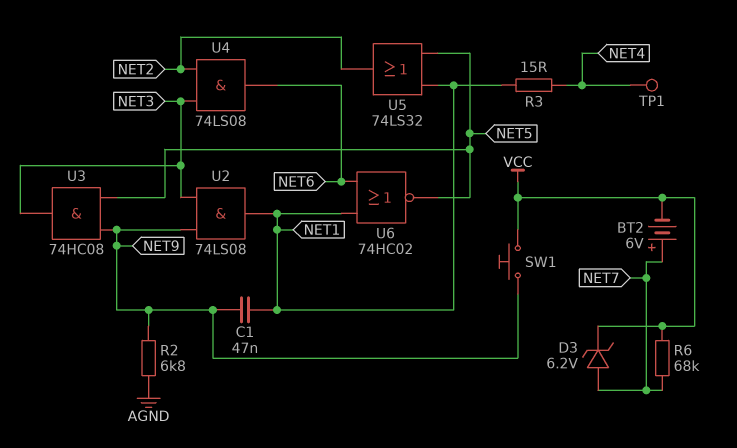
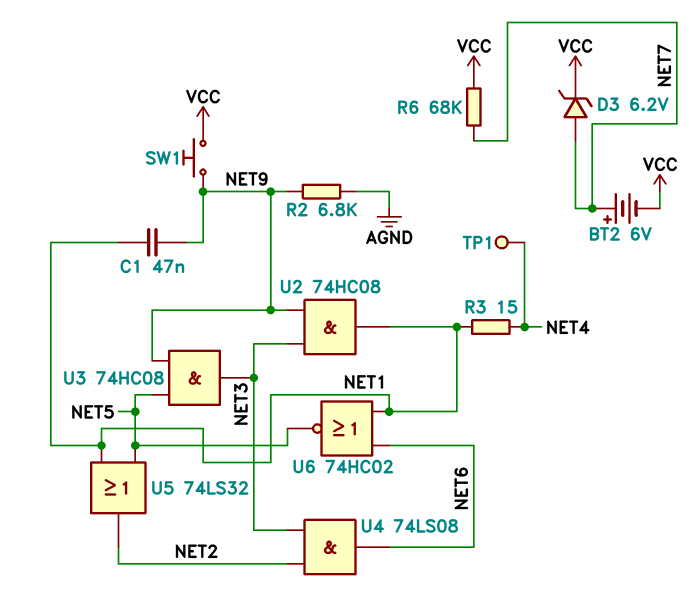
U2: AND 74LS08 (in NET3, in NET9, out NET1) -> AND 74HC08 (in NET3, in NET9, out NET1)

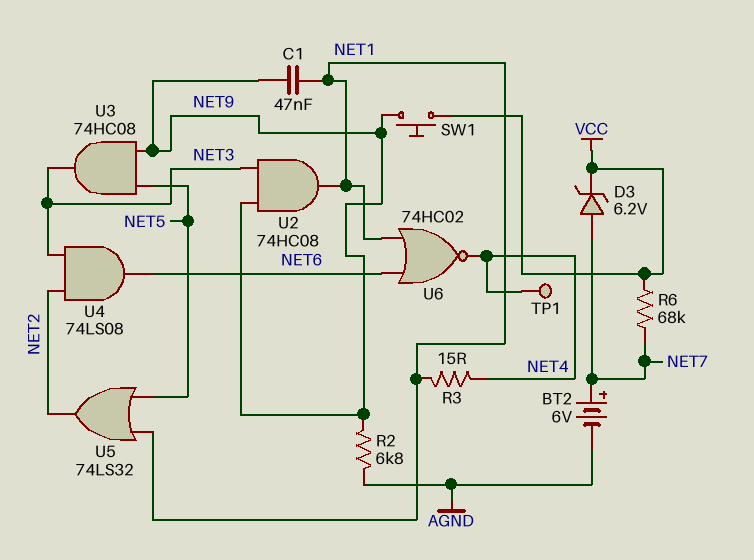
BT2: 6V (plus NET7, minus VCC) -> 6V (plus NET7, minus AGND)
U6: NOR 74HC02 (in NET1, in NET6, out NET5) -> NOR 74HC02 (in NET1, in NET6, out NET4)

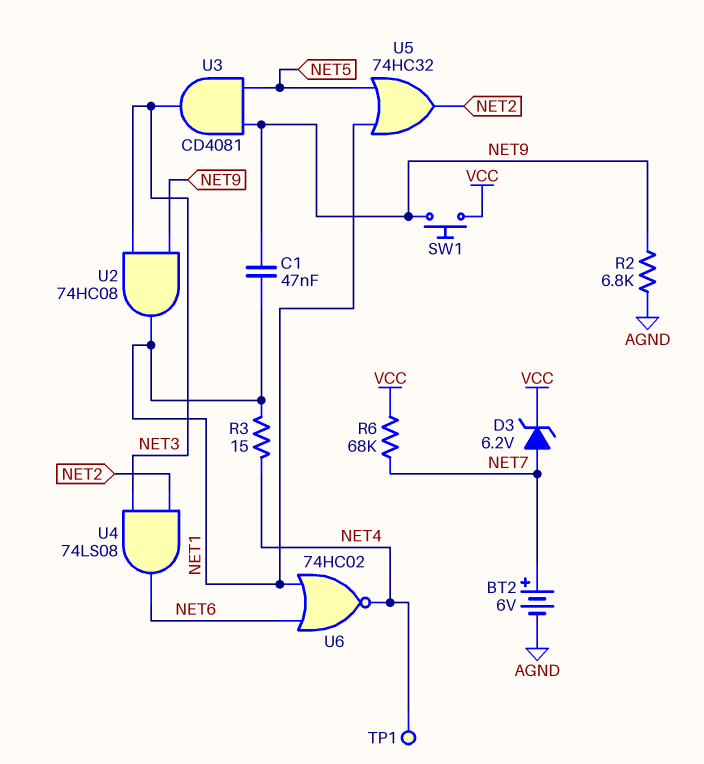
U3: AND 74HC08 (in NET5, in NET9, out NET3) -> AND CD4081 (in NET5, in NET9, out NET3)
U5: OR 74LS32 (in NET1, in NET5, out NET2) -> OR 74HC32 (in NET1, in NET5, out NET2)

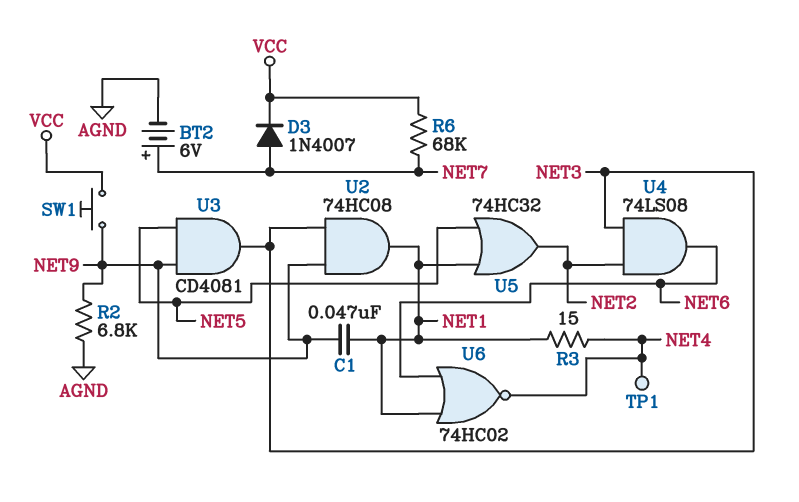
D3: zener 6.2V (A NET7, K VCC) -> diode 1N4007 (A NET7, K VCC)

